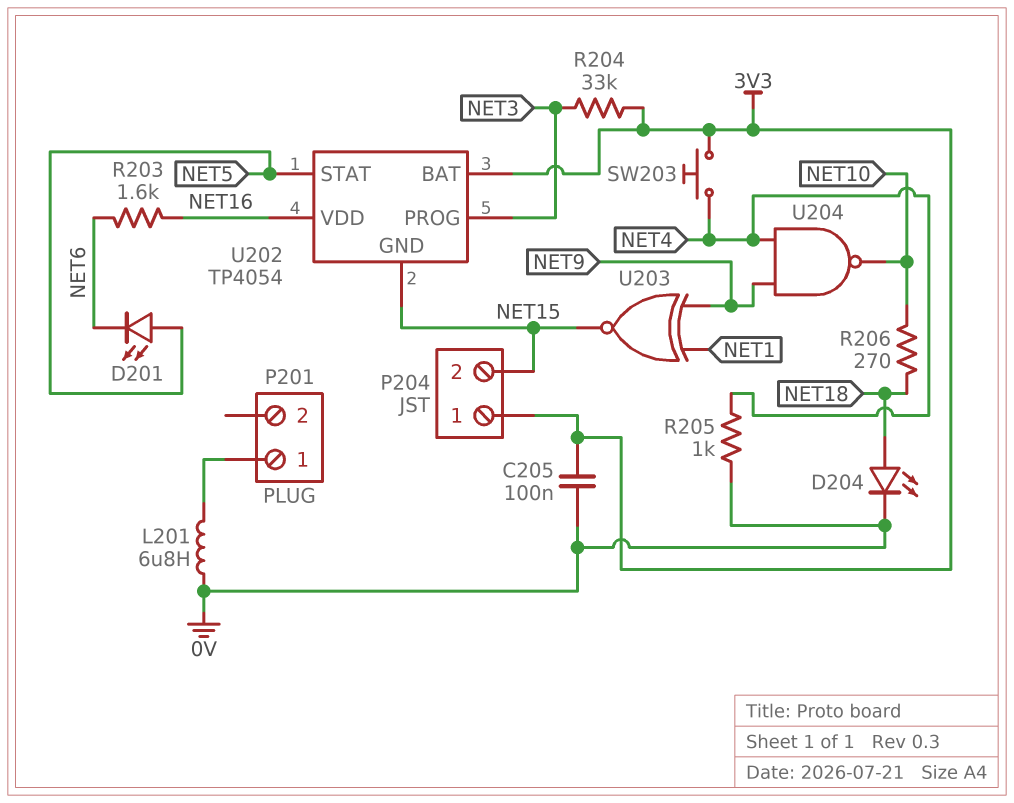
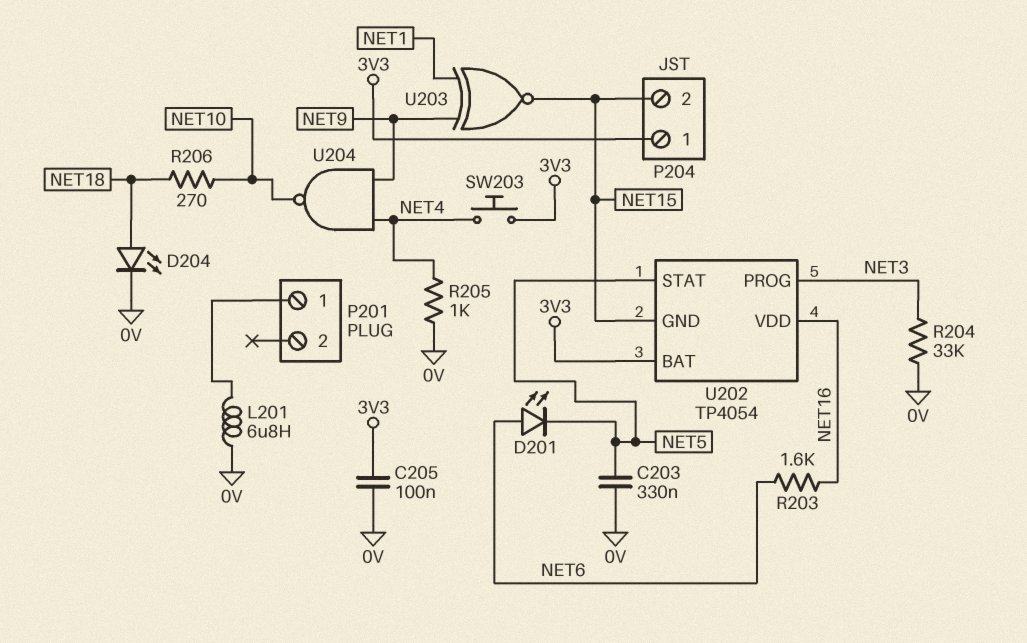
C203: none -> 330nF (0V, NET5)
D201: LED (A NET5, K NET6) -> LED (A NET6, K NET5)
R204: 33k (3V3, NET3) -> 33k (0V, NET3)

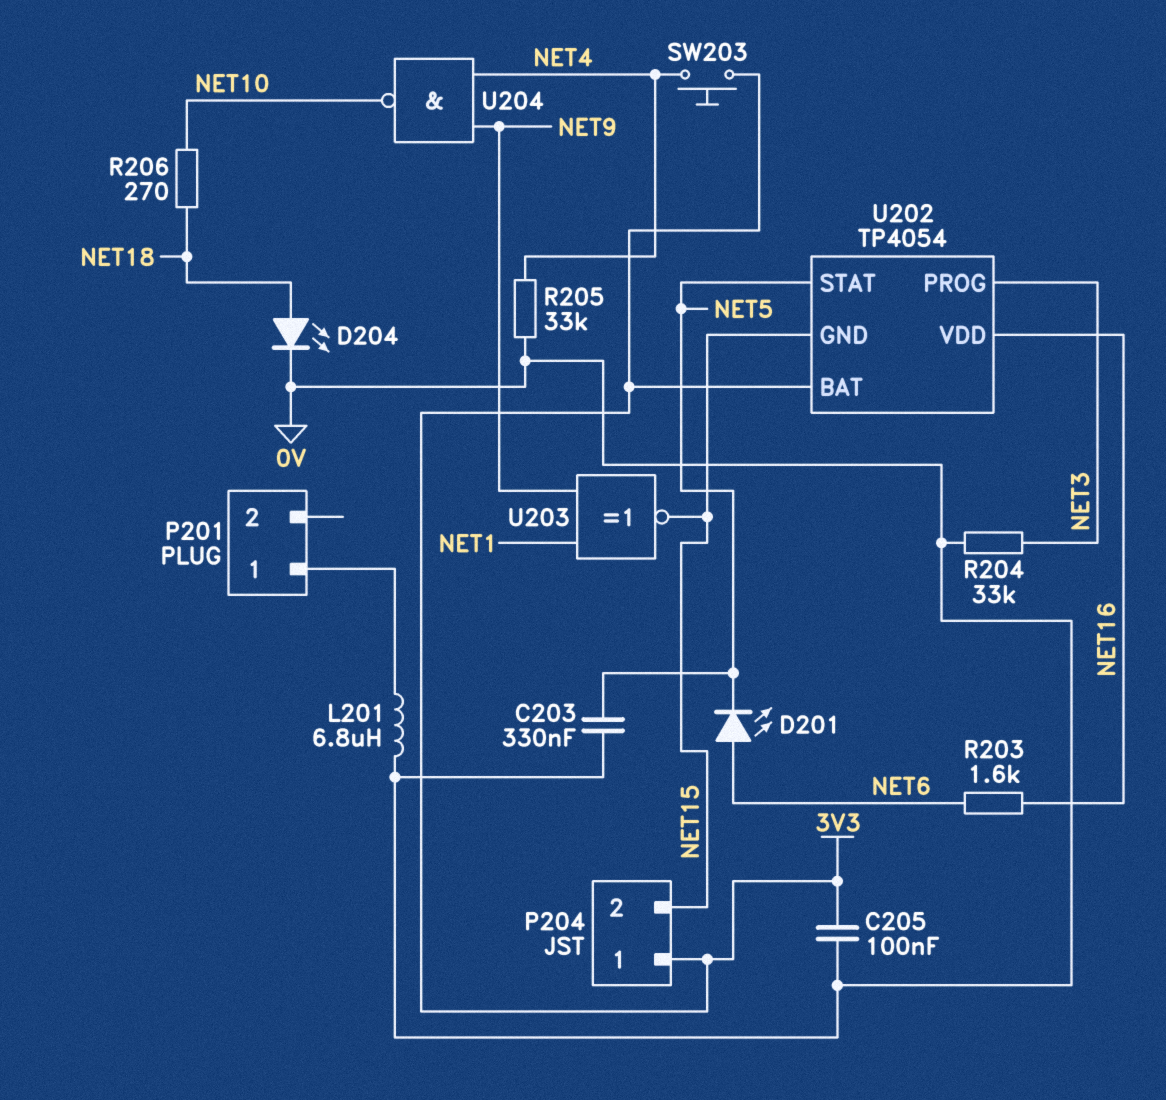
R205: 1k (0V, NET4) -> 33k (0V, NET4)

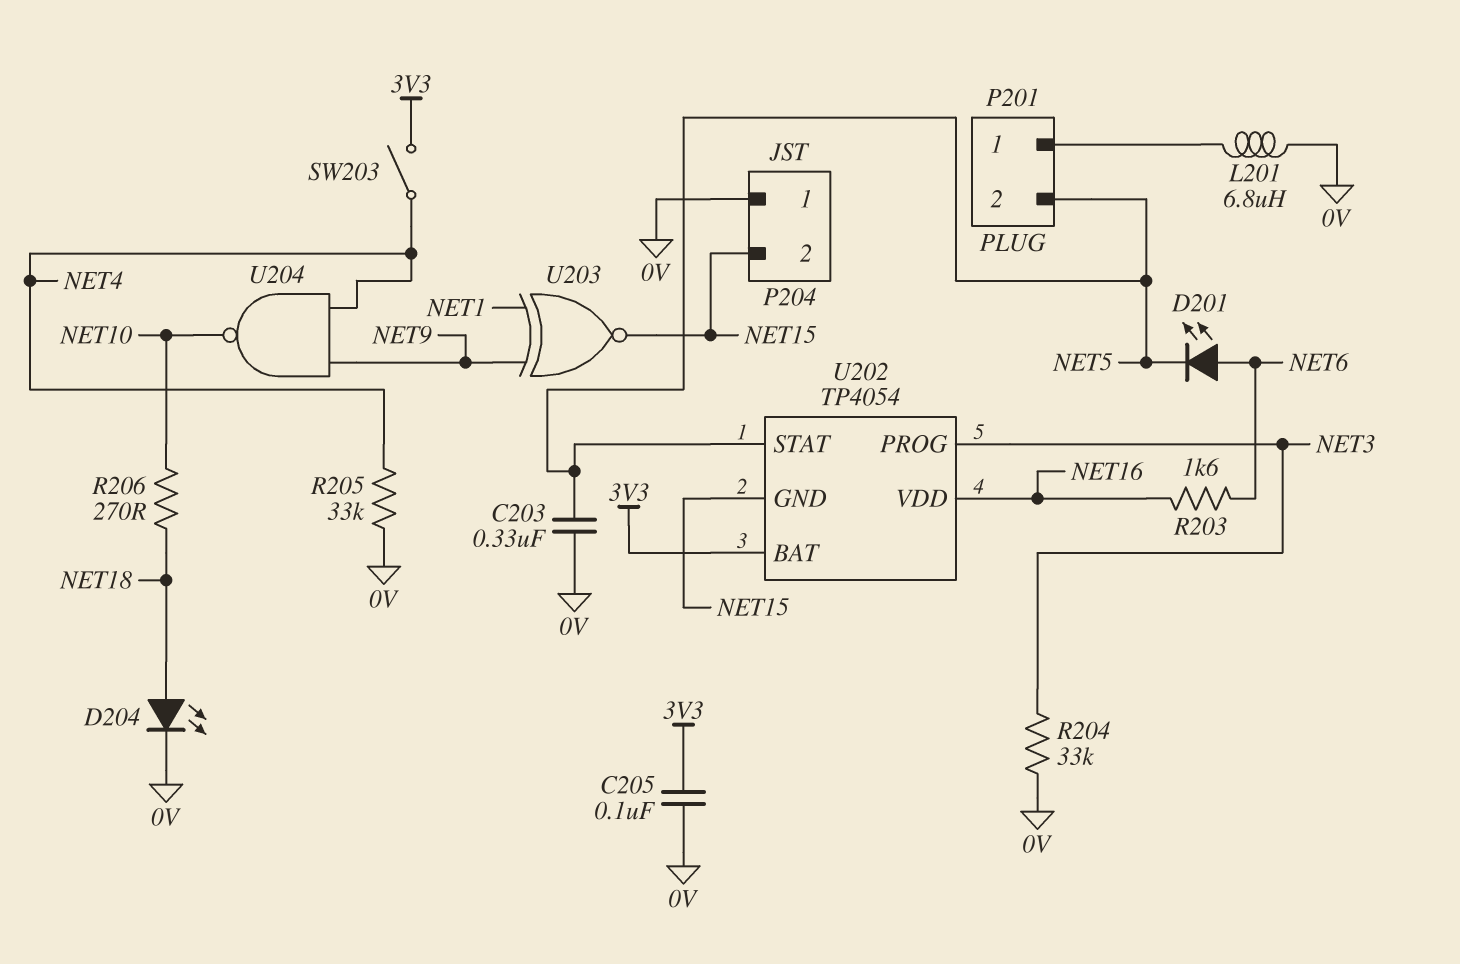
P201 pin 2: none -> NET5
P204 pin 1: 3V3 -> 0V
SW203: button (3V3, NET4) -> switch (3V3, NET4)

